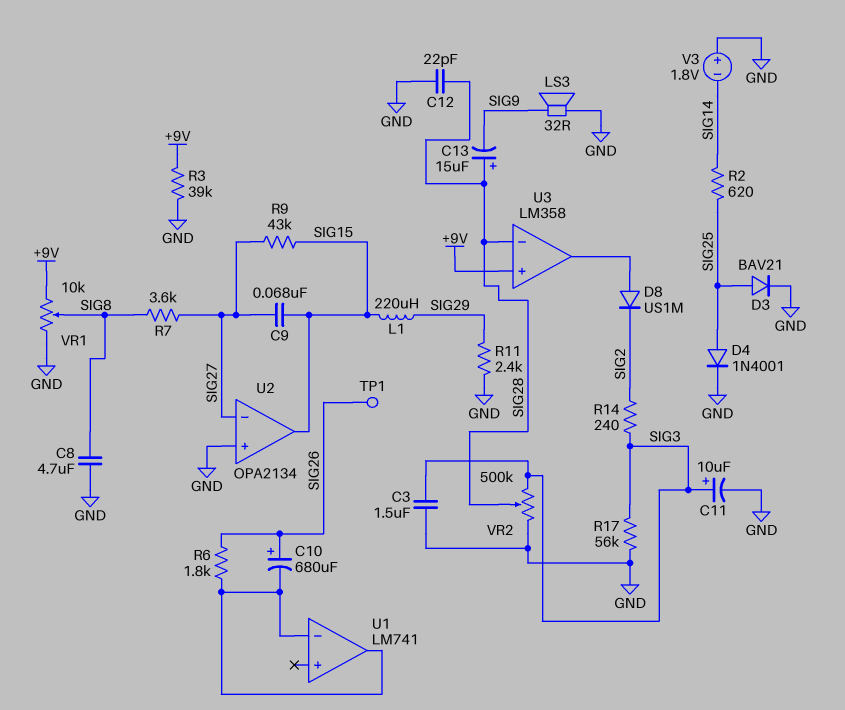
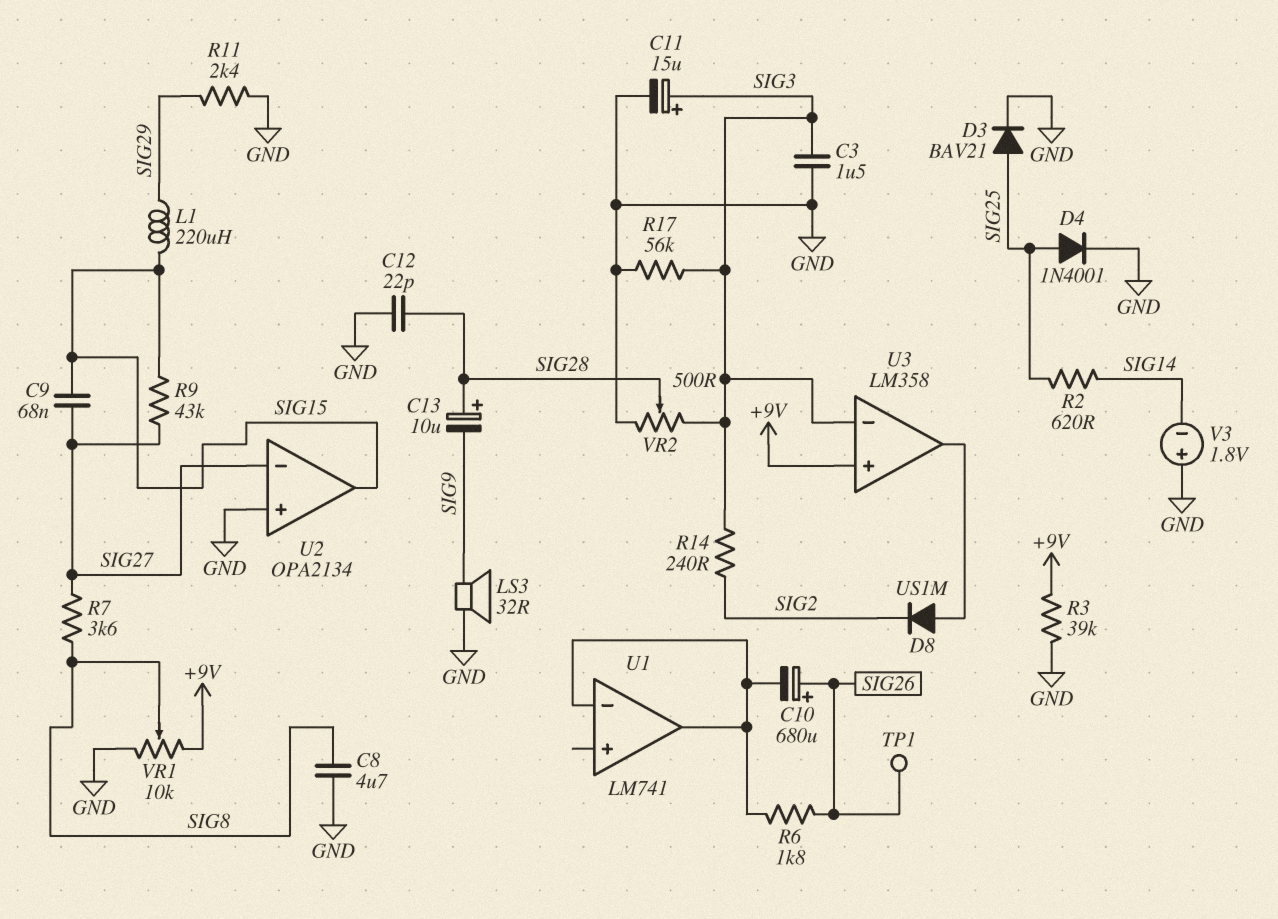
C11: 10uF (plus SIG3, minus GND) -> 15uF (plus SIG3, minus GND)
C13: 15uF (plus SIG28, minus SIG9) -> 10uF (plus SIG28, minus SIG9)
U3 pin in-: SIG28 -> SIG3
VR2: 500k (GND, SIG3, wiper SIG28) -> 500 (GND, SIG3, wiper SIG28)

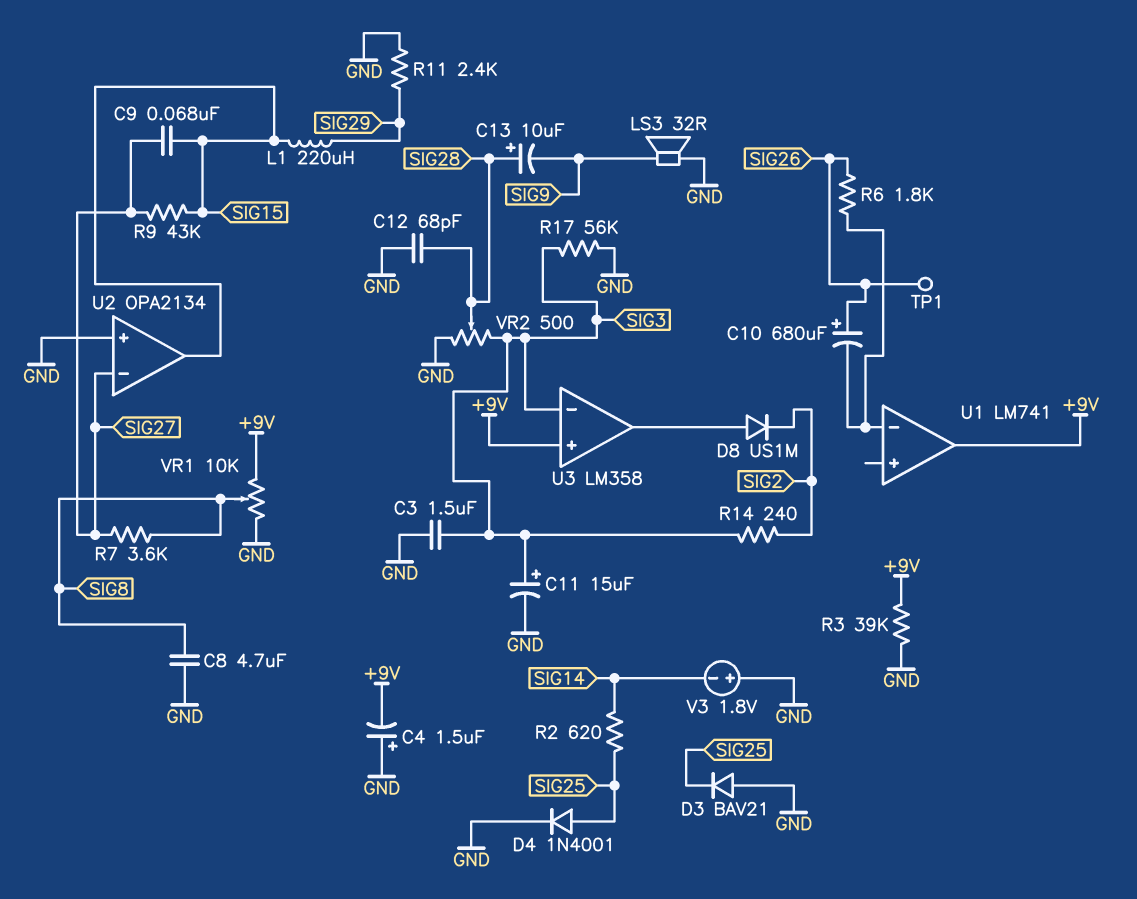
C4: none -> 1.5uF (plus GND, minus +9V)
C12: 22pF (GND, SIG28) -> 68pF (GND, SIG28)
D3: diode BAV21 (A SIG25, K GND) -> diode BAV21 (A GND, K SIG25)
U1 pin out: U1/in- -> +9V

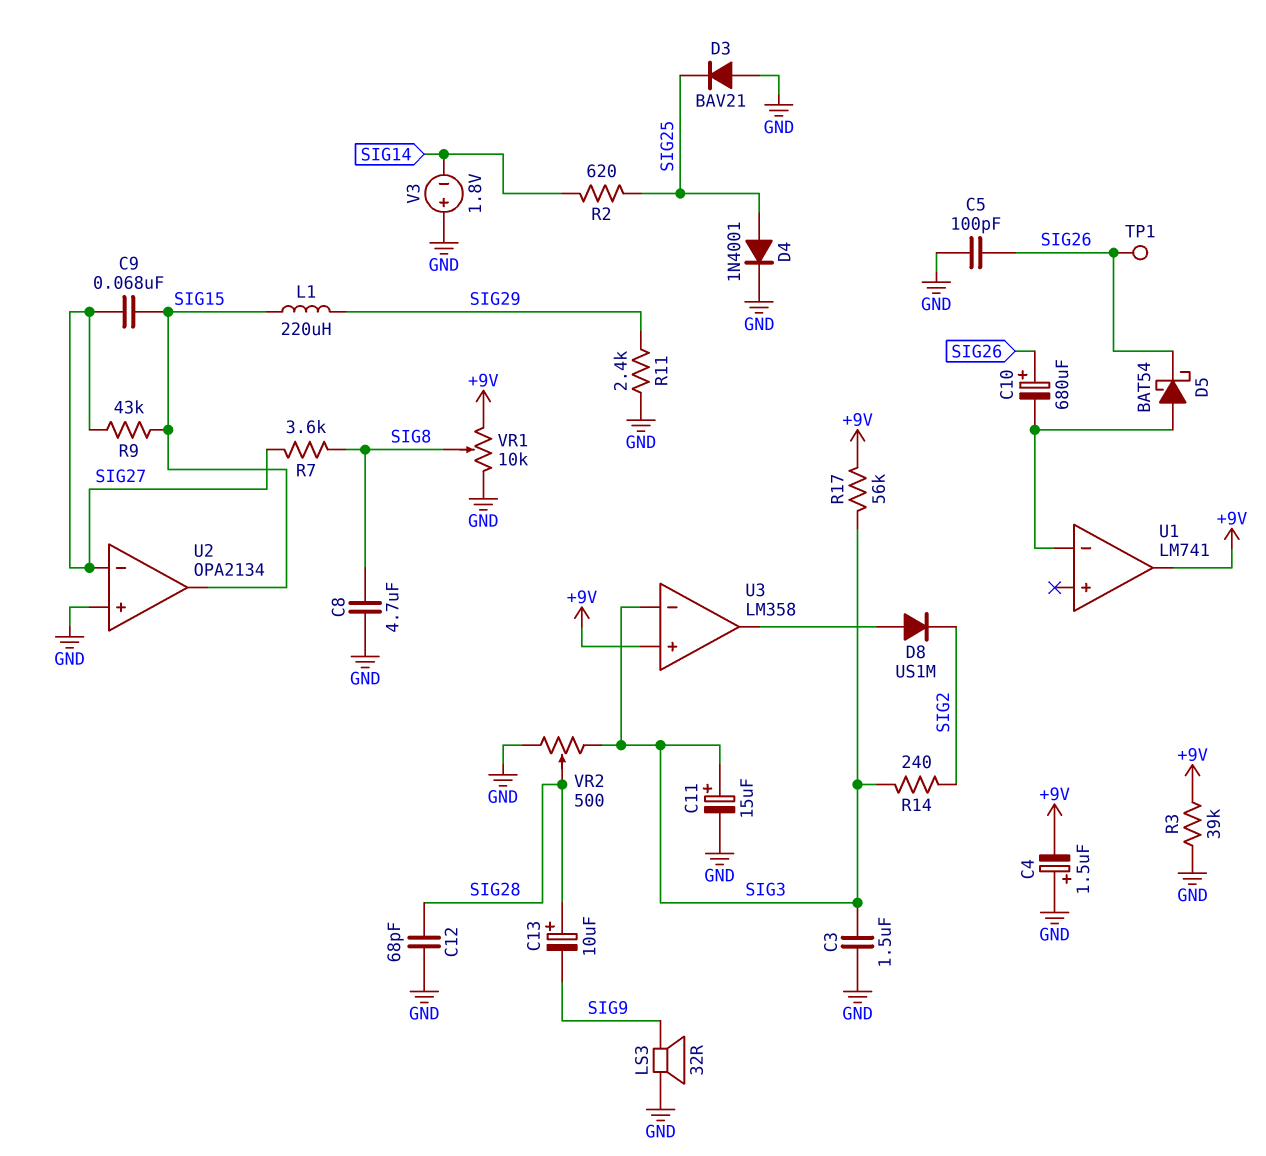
C5: none -> 100pF (GND, SIG26)
D5: none -> schottky BAT54 (A U1/in-, K SIG26)
R6: 1.8k (SIG26, U1/in-) -> none
R17: 56k (GND, SIG3) -> 56k (+9V, SIG3)

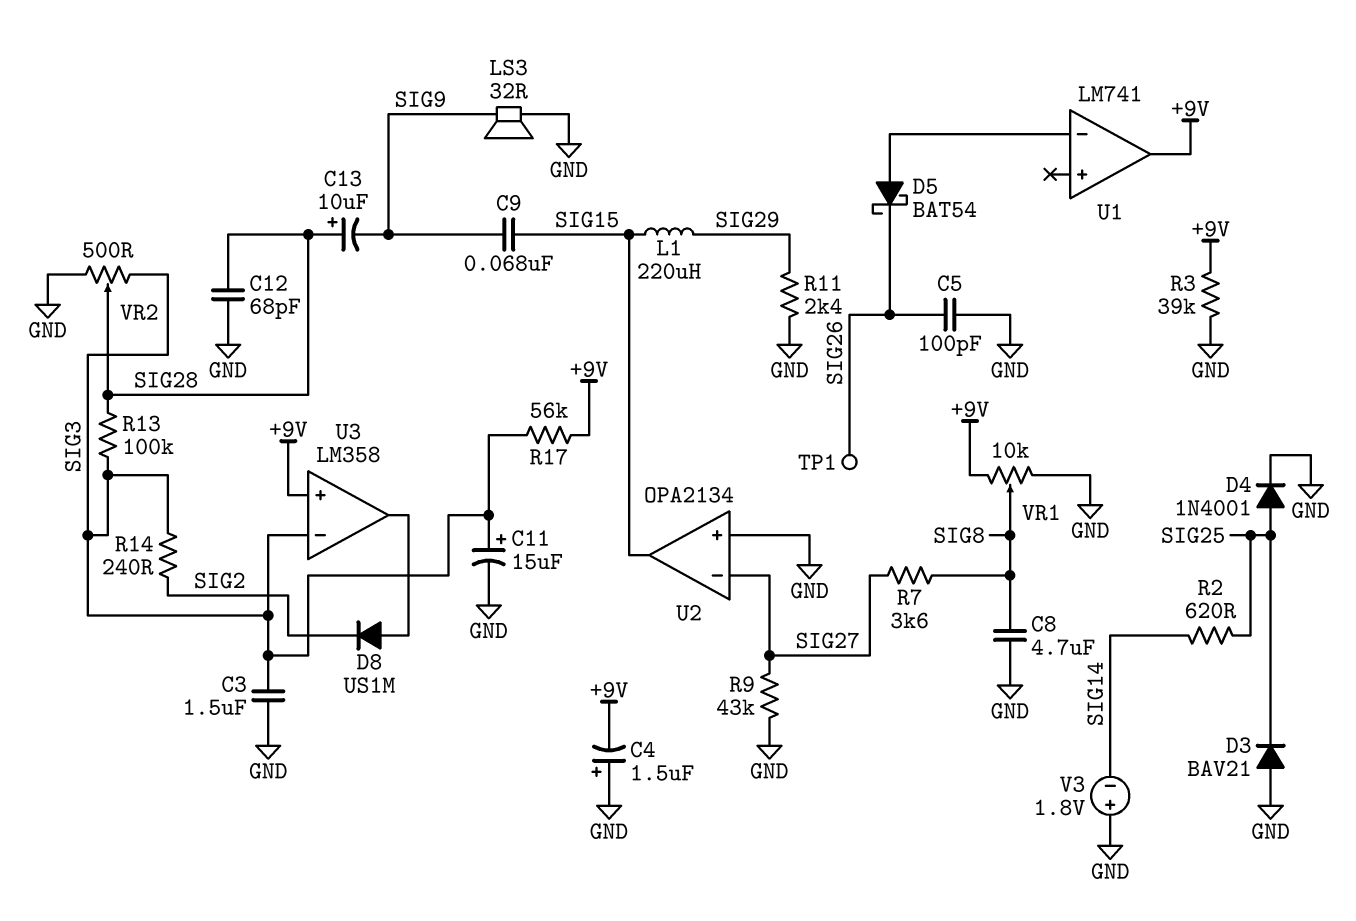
C9: 68nF (SIG15, SIG27) -> 68nF (SIG9, SIG15)
C10: 680uF (plus SIG26, minus U1/in-) -> none
R9: 43k (SIG15, SIG27) -> 43k (GND, SIG27)
R13: none -> 100k (SIG3, SIG28)

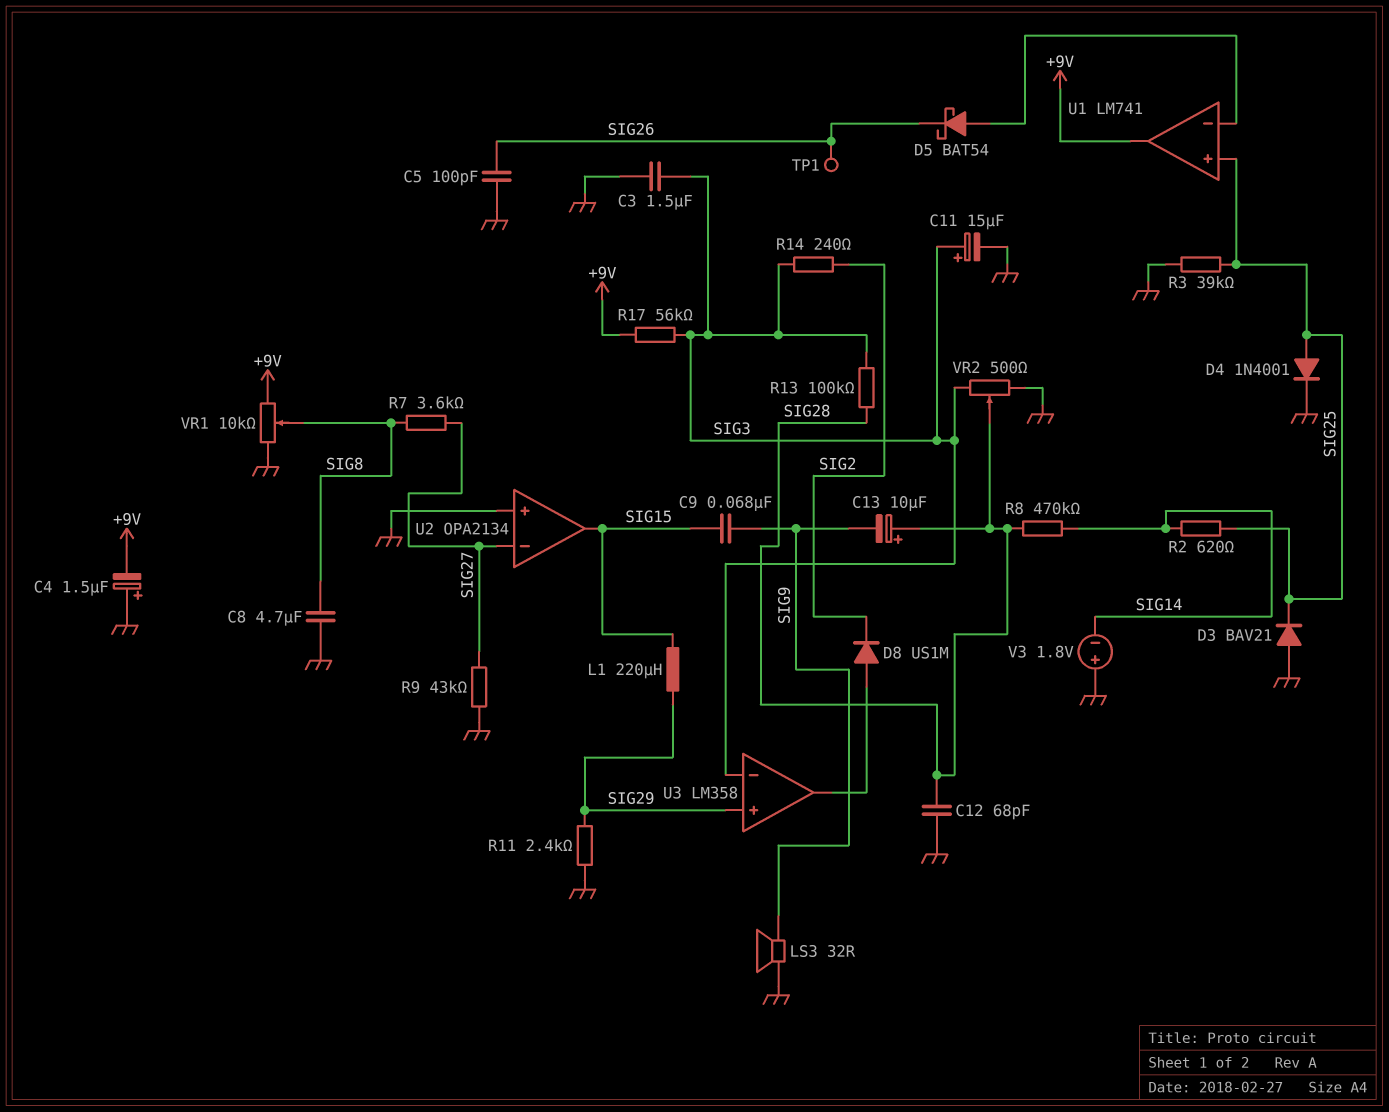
R3: 39k (+9V, GND) -> 39k (GND, SIG25)
R8: none -> 470k (SIG14, SIG28)
U1 pin in+: none -> SIG25
U3 pin in+: +9V -> SIG29

